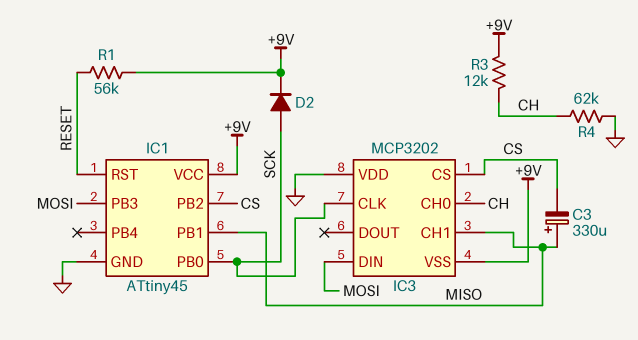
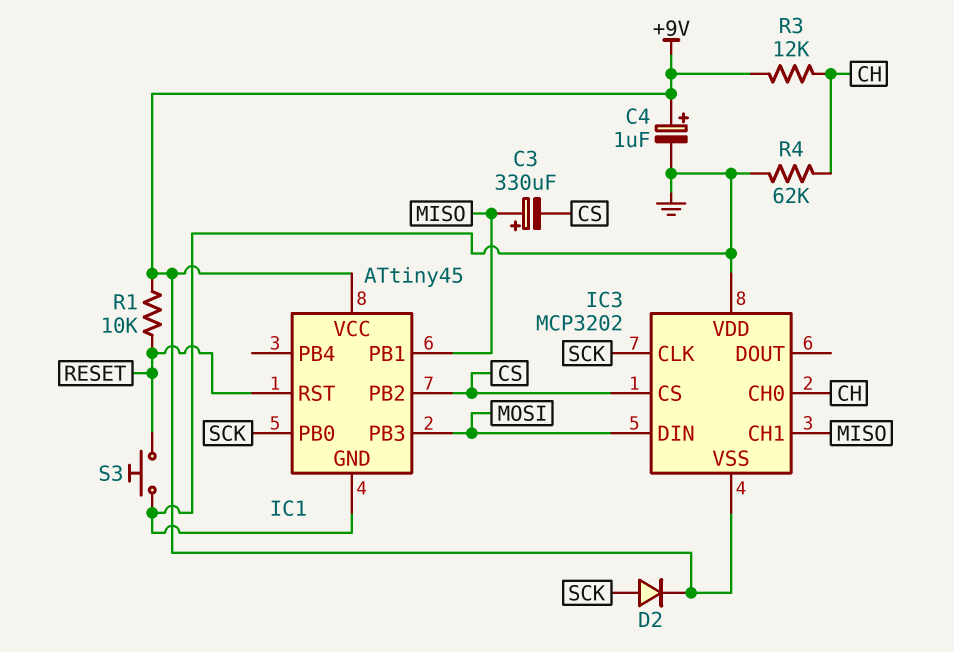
C4: none -> 1uF (plus +9V, minus GND)
R1: 56k (+9V, RESET) -> 10k (+9V, RESET)
S3: none -> button (GND, RESET)

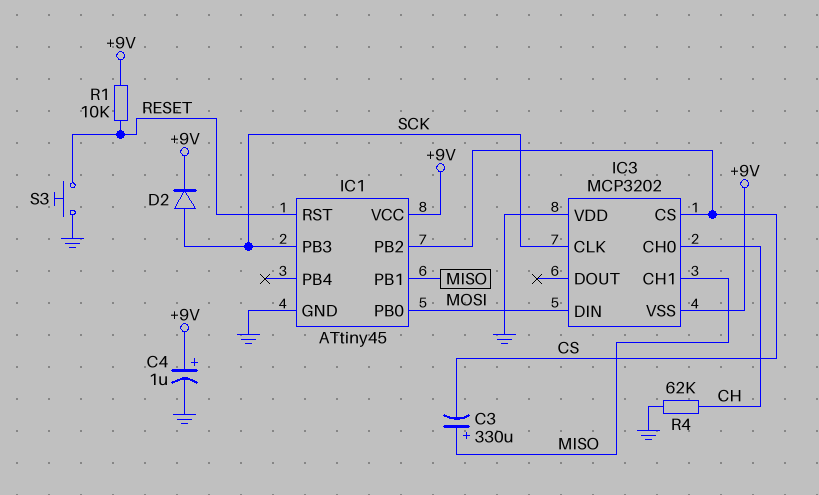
IC1 pin PB0: SCK -> MOSI
IC1 pin PB3: MOSI -> SCK
R3: 12k (+9V, CH) -> none

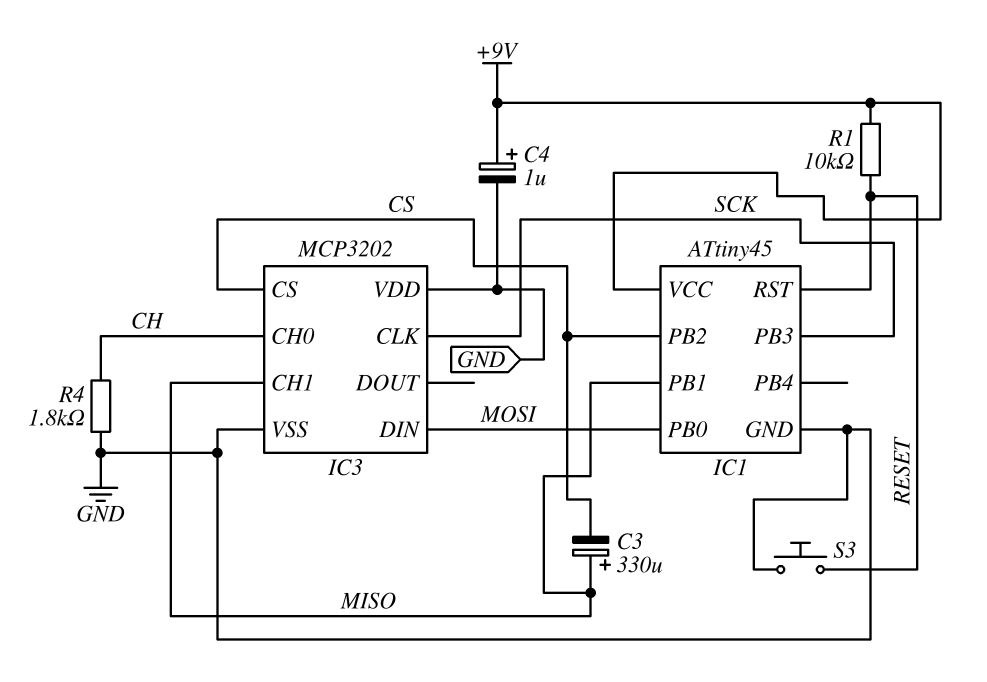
D2: diode (A SCK, K +9V) -> none
IC3 pin VSS: +9V -> GND
R4: 62k (CH, GND) -> 1.8k (CH, GND)

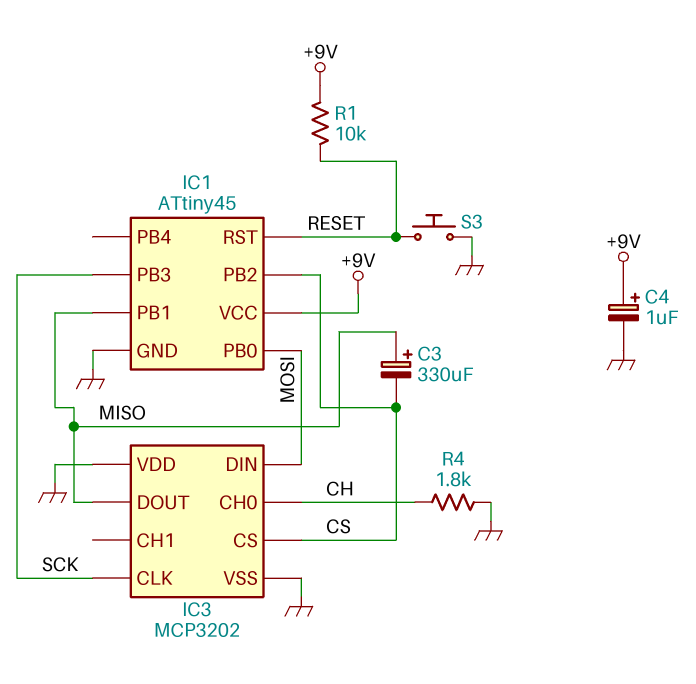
IC3 pin CH1: MISO -> none
IC3 pin DOUT: none -> MISO

